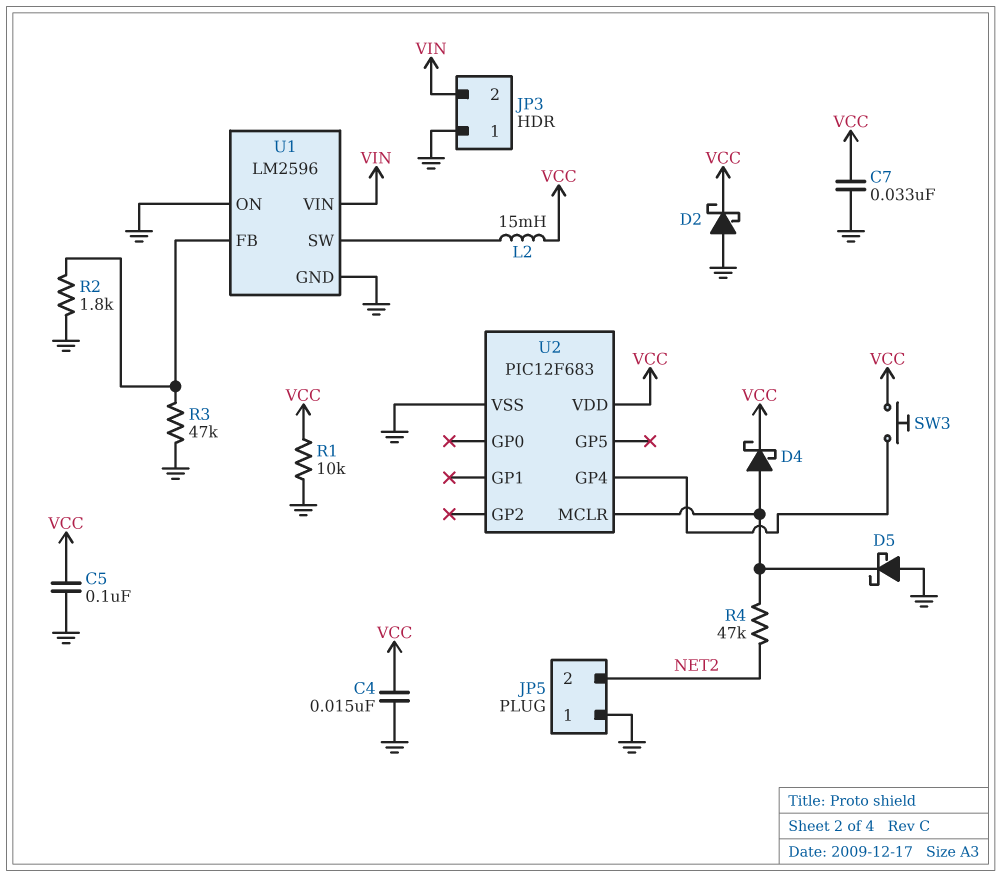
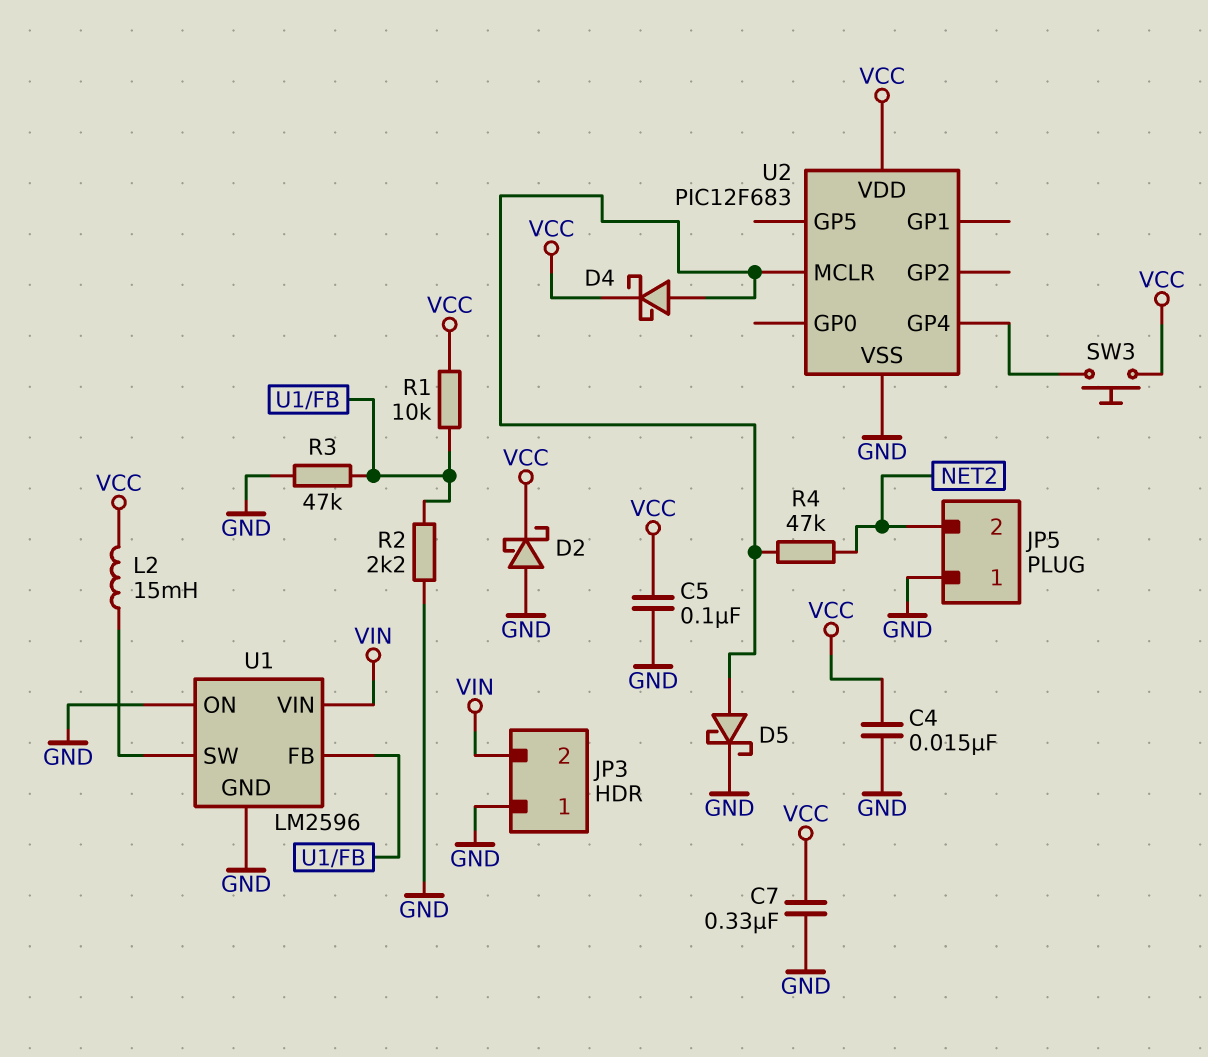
C7: 33nF (GND, VCC) -> 330nF (GND, VCC)
D5: schottky (A GND, K U2/MCLR) -> schottky (A U2/MCLR, K GND)
R1: 10k (GND, VCC) -> 10k (U1/FB, VCC)
R2: 1.8k (GND, U1/FB) -> 2.2k (GND, U1/FB)

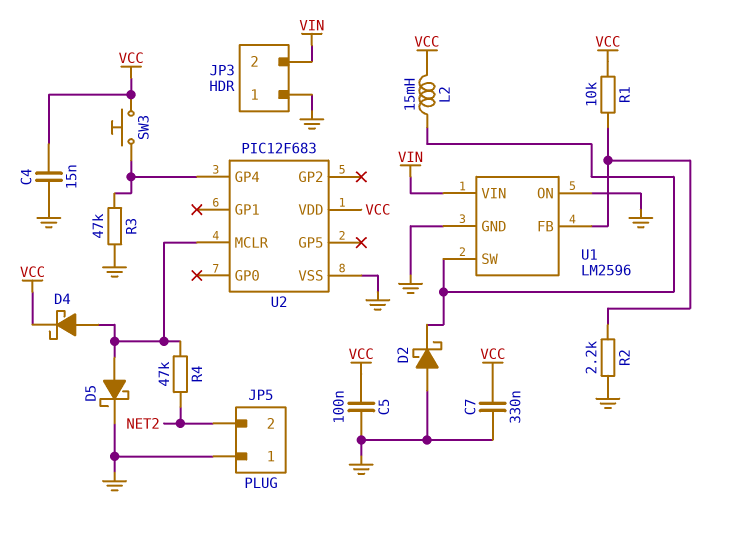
D2: schottky (A GND, K VCC) -> schottky (A GND, K U1/SW)
R3: 47k (GND, U1/FB) -> 47k (GND, U2/GP4)

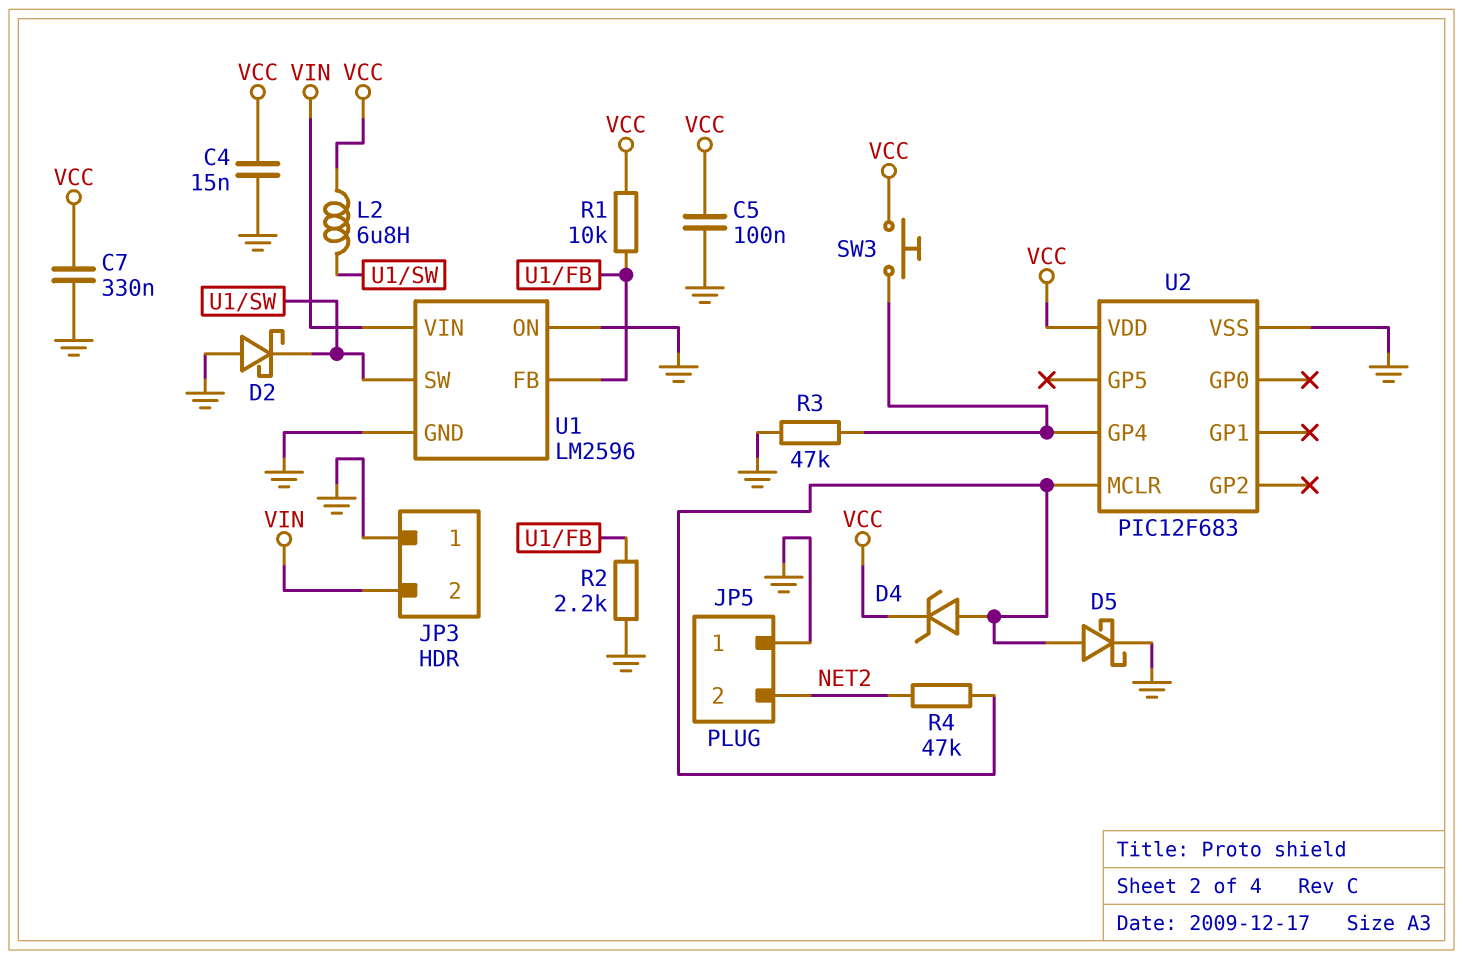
D4: schottky (A U2/MCLR, K VCC) -> zener (A U2/MCLR, K VCC)
L2: 15mH (U1/SW, VCC) -> 6.8uH (U1/SW, VCC)

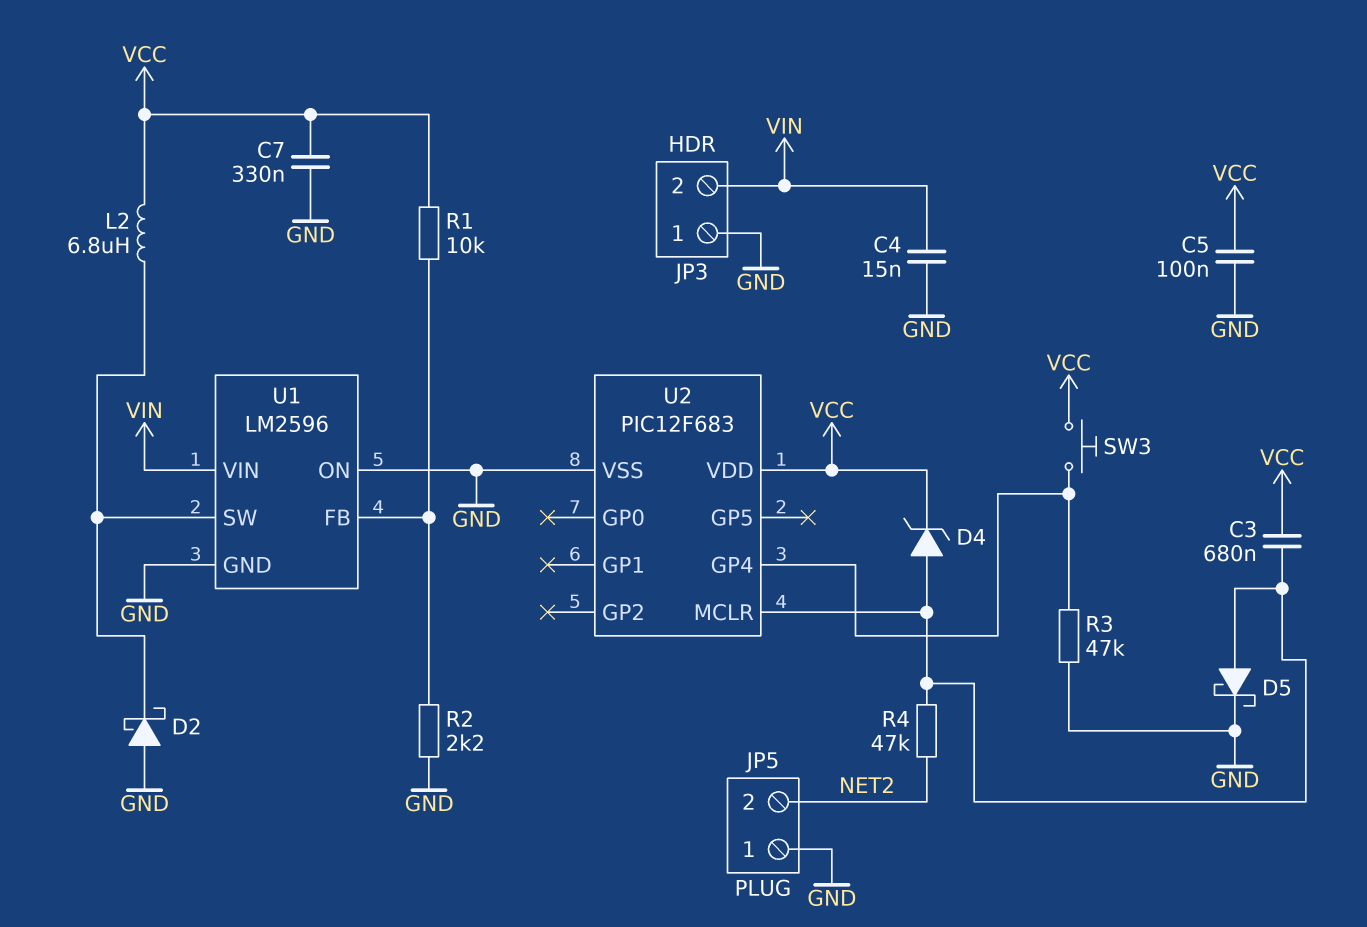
C3: none -> 680nF (U2/MCLR, VCC)
C4: 15nF (GND, VCC) -> 15nF (GND, VIN)

